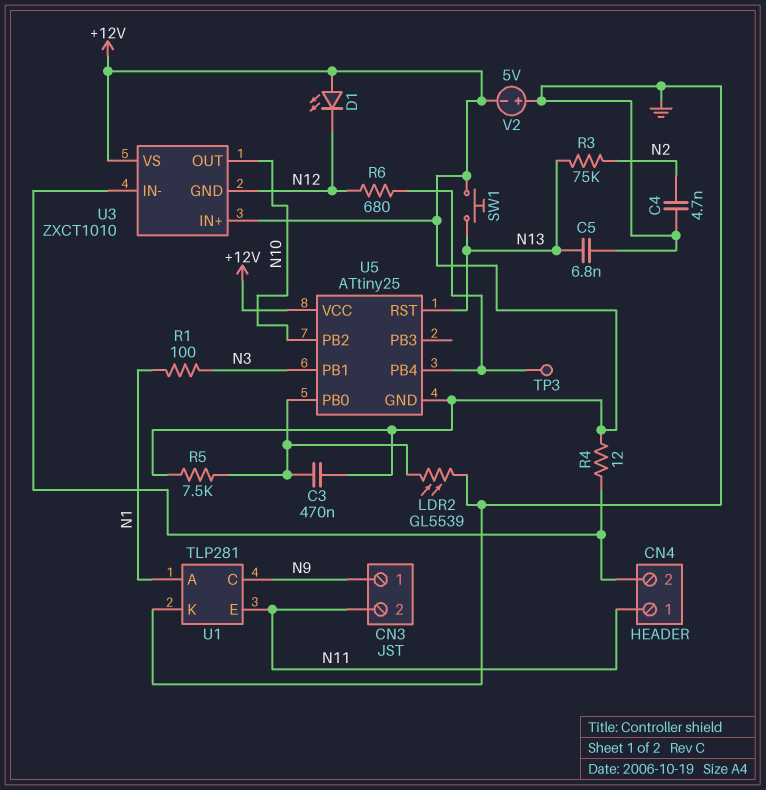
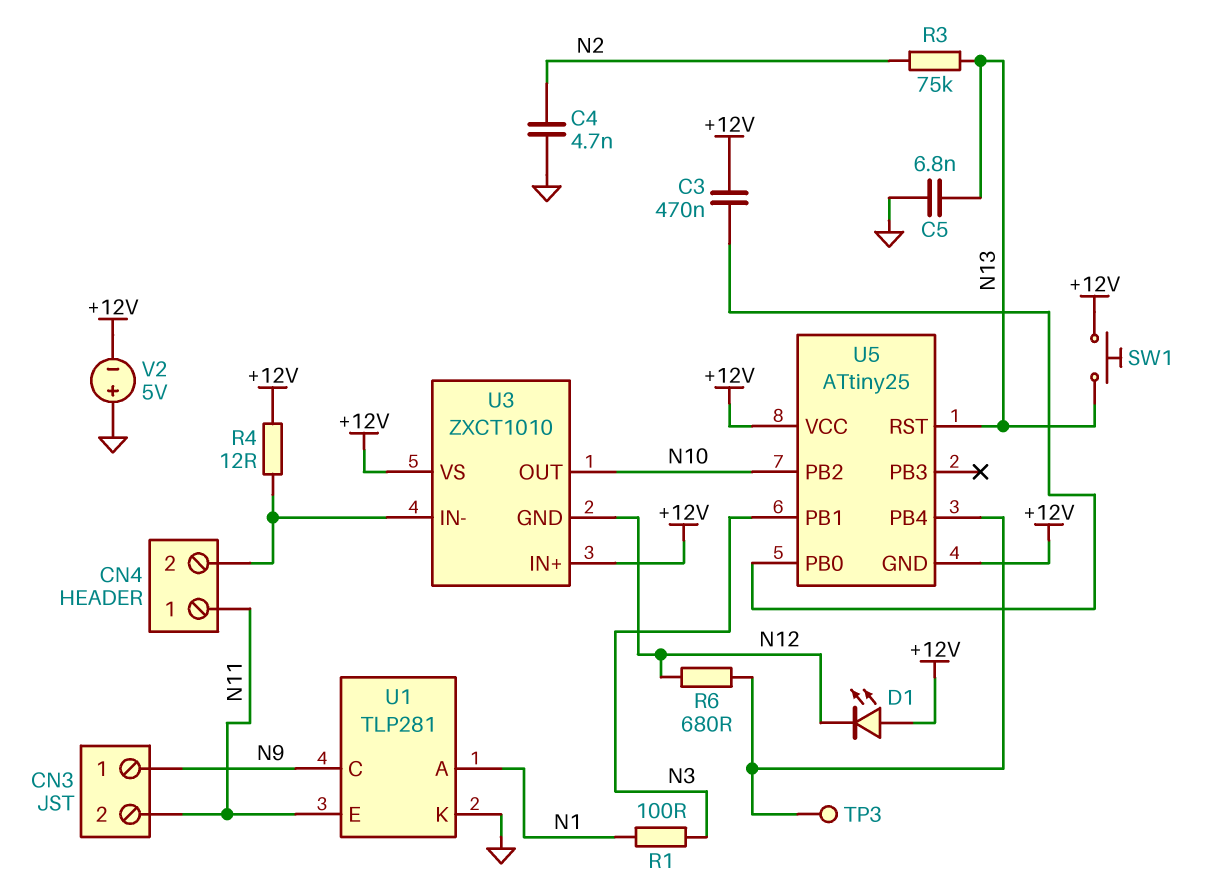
LDR2: GL5539 (GND, U5/PB0) -> none
R5: 7.5k (+12V, U5/PB0) -> none

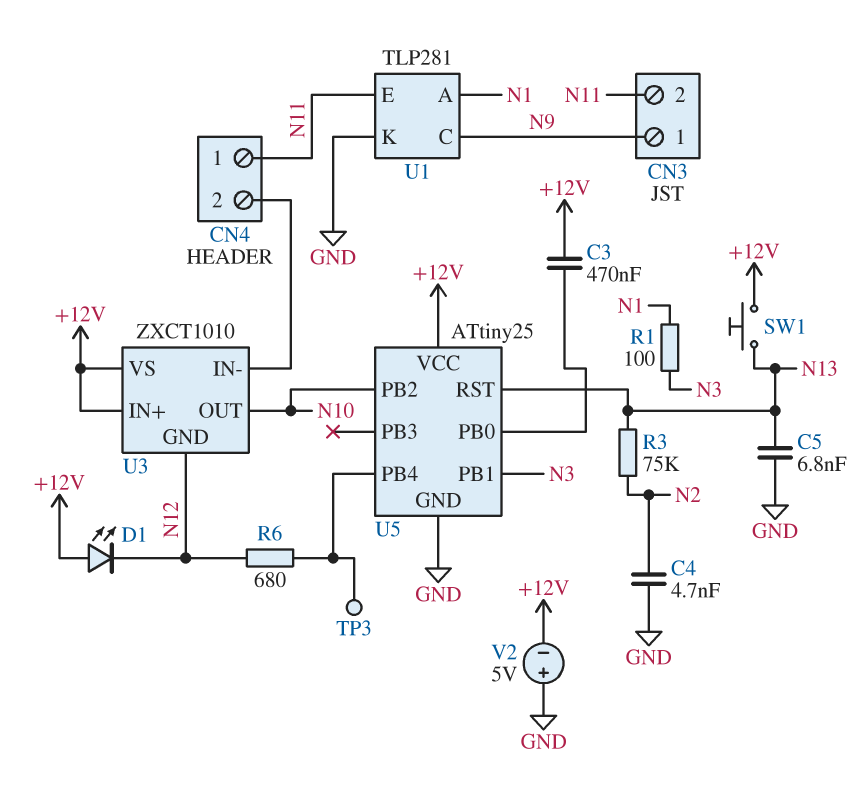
R4: 12 (+12V, CN4/2) -> none
U5 pin GND: +12V -> GND

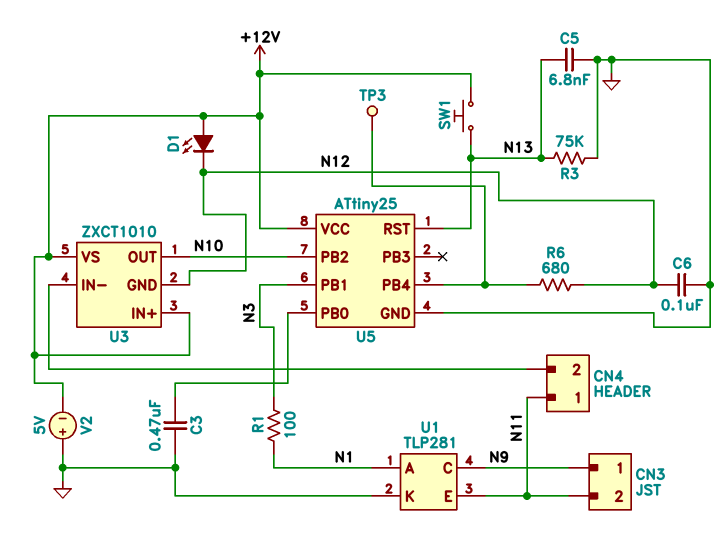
C3: 470nF (+12V, U5/PB0) -> 470nF (GND, U5/PB0)
C4: 4.7nF (GND, N2) -> none
C6: none -> 100nF (GND, N12)
R3: 75k (N2, N13) -> 75k (GND, N13)

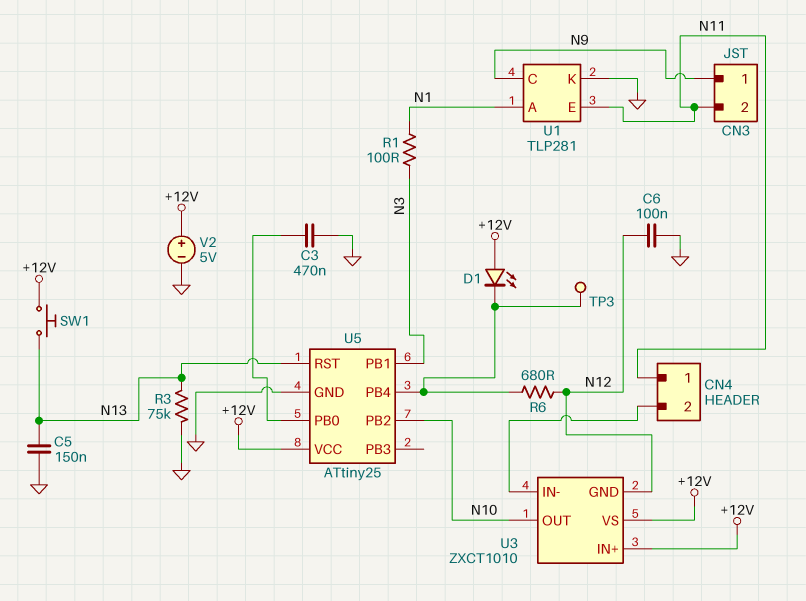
C5: 6.8nF (GND, N13) -> 150nF (GND, N13)
D1: LED (A +12V, K N12) -> LED (A +12V, K U5/PB4)
V2: 5V (plus GND, minus +12V) -> 5V (plus +12V, minus GND)

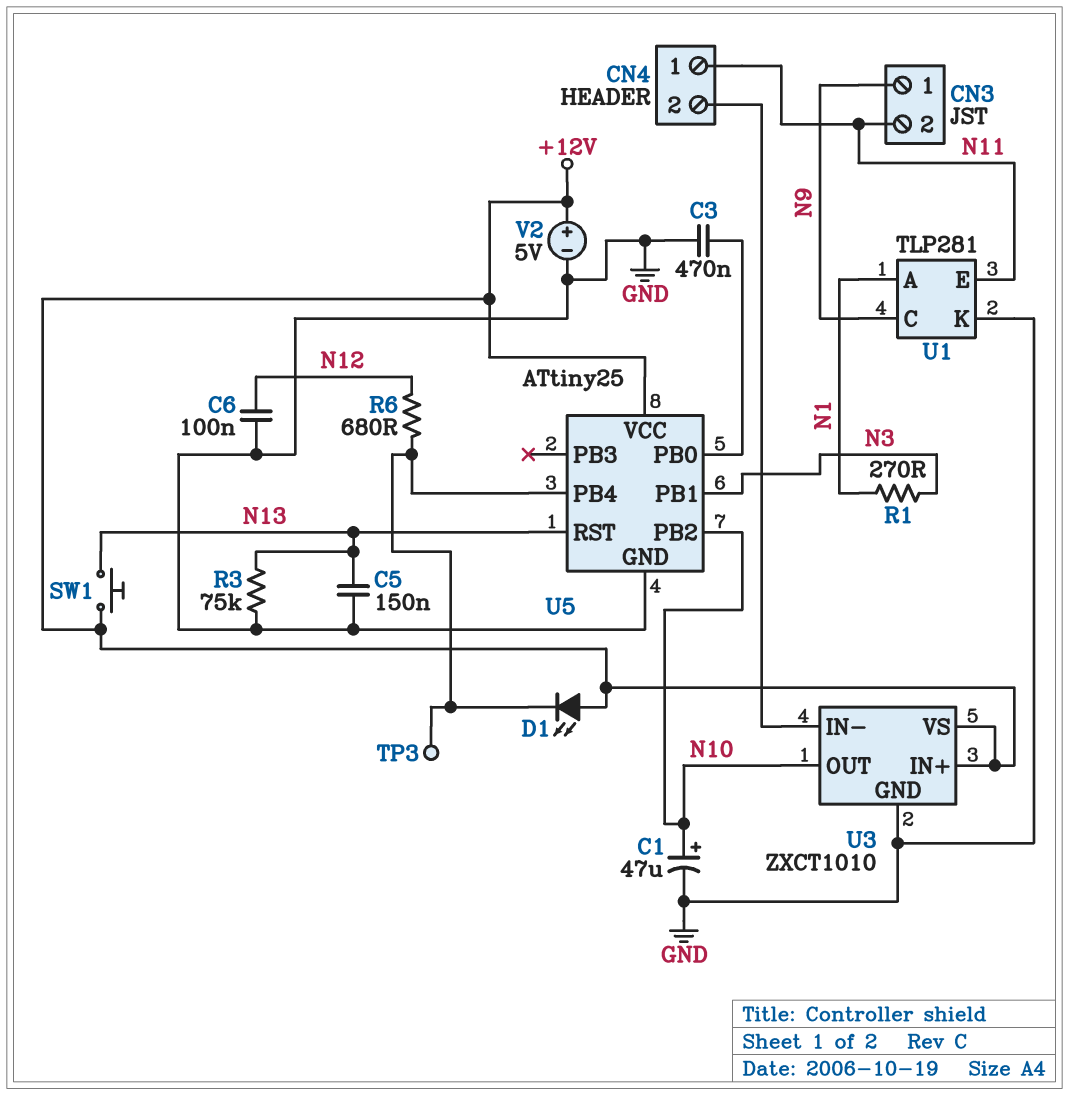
C1: none -> 47uF (plus N10, minus GND)
R1: 100 (N1, N3) -> 270 (N1, N3)
U3 pin GND: N12 -> GND

